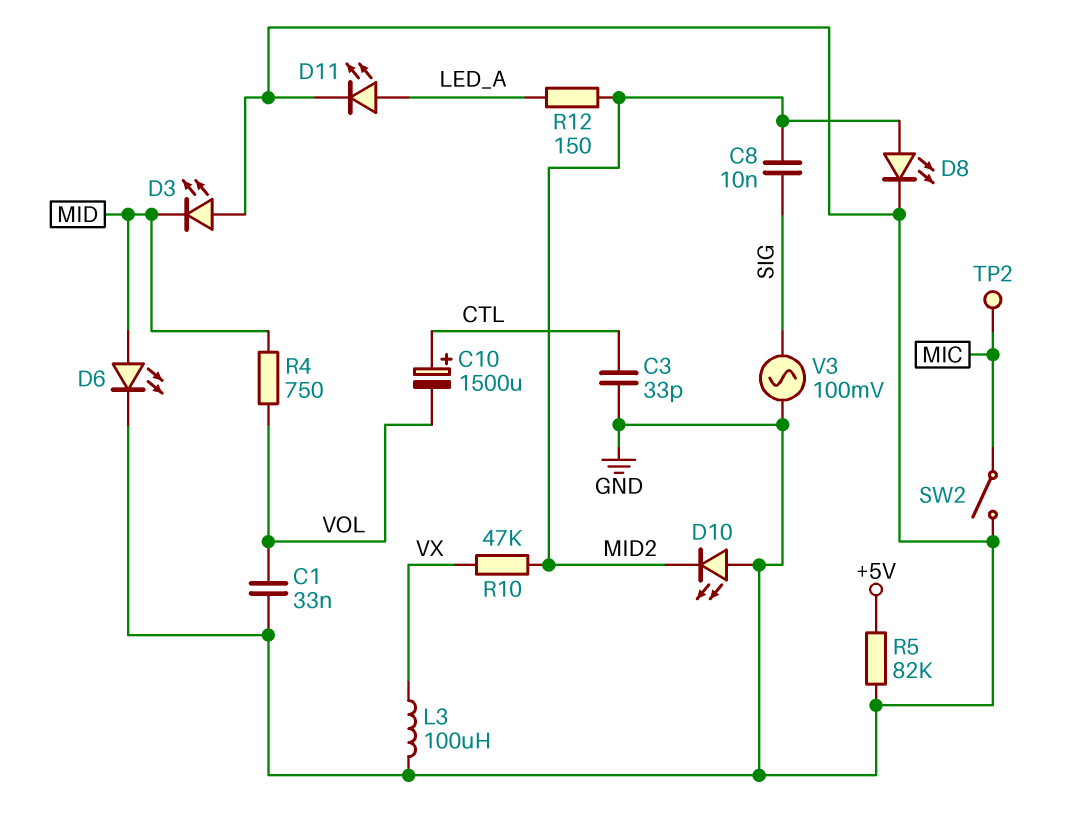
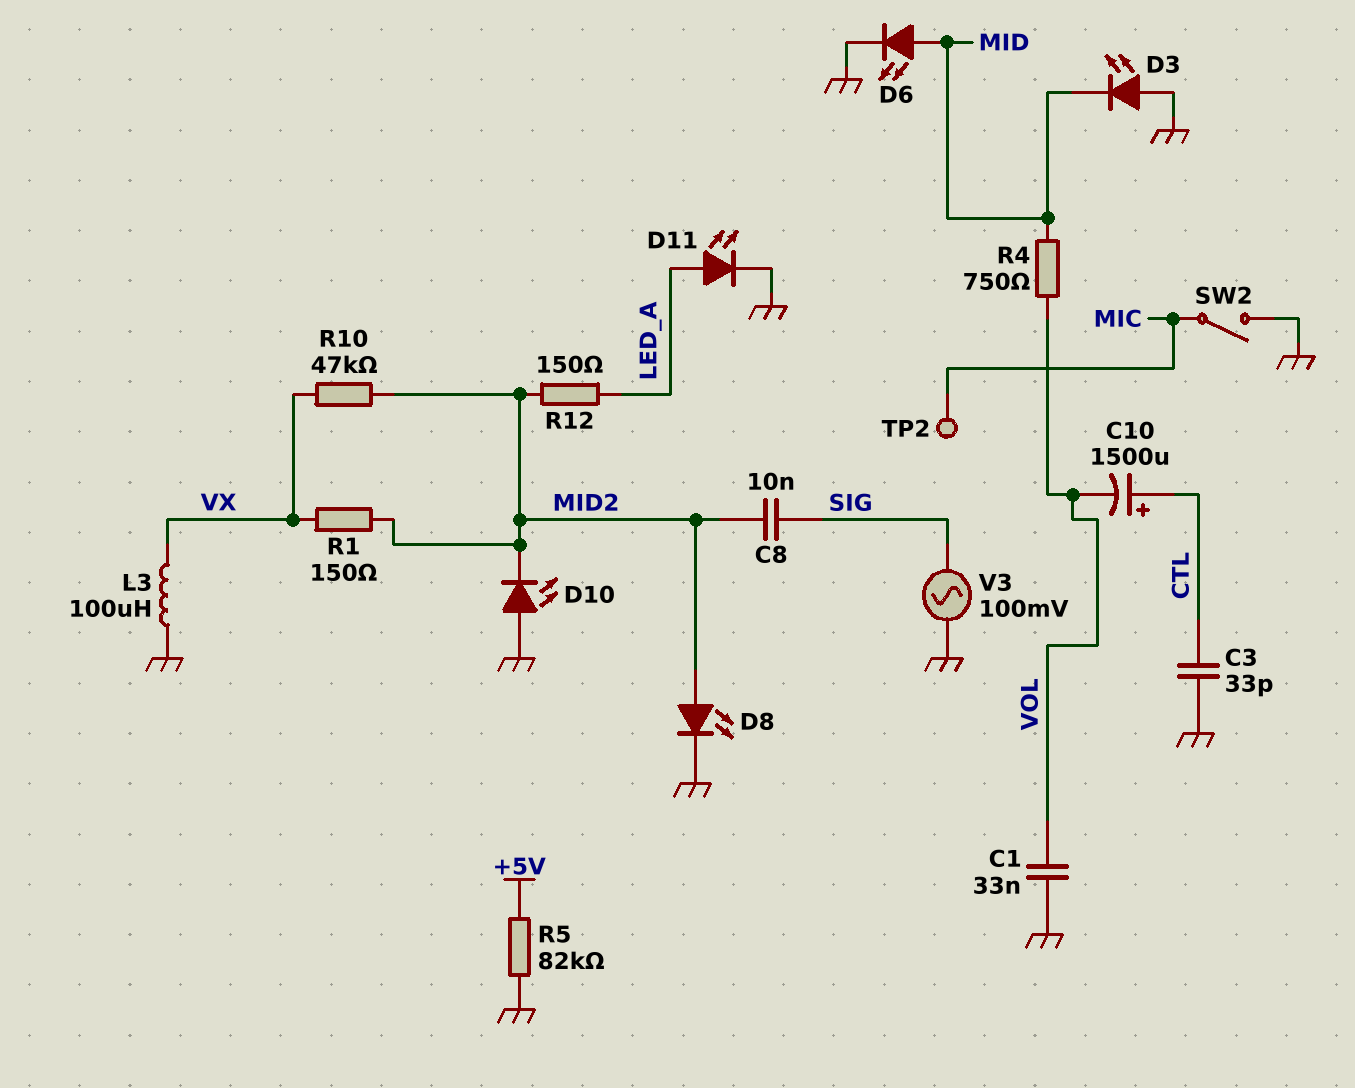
R1: none -> 150 (MID2, VX)

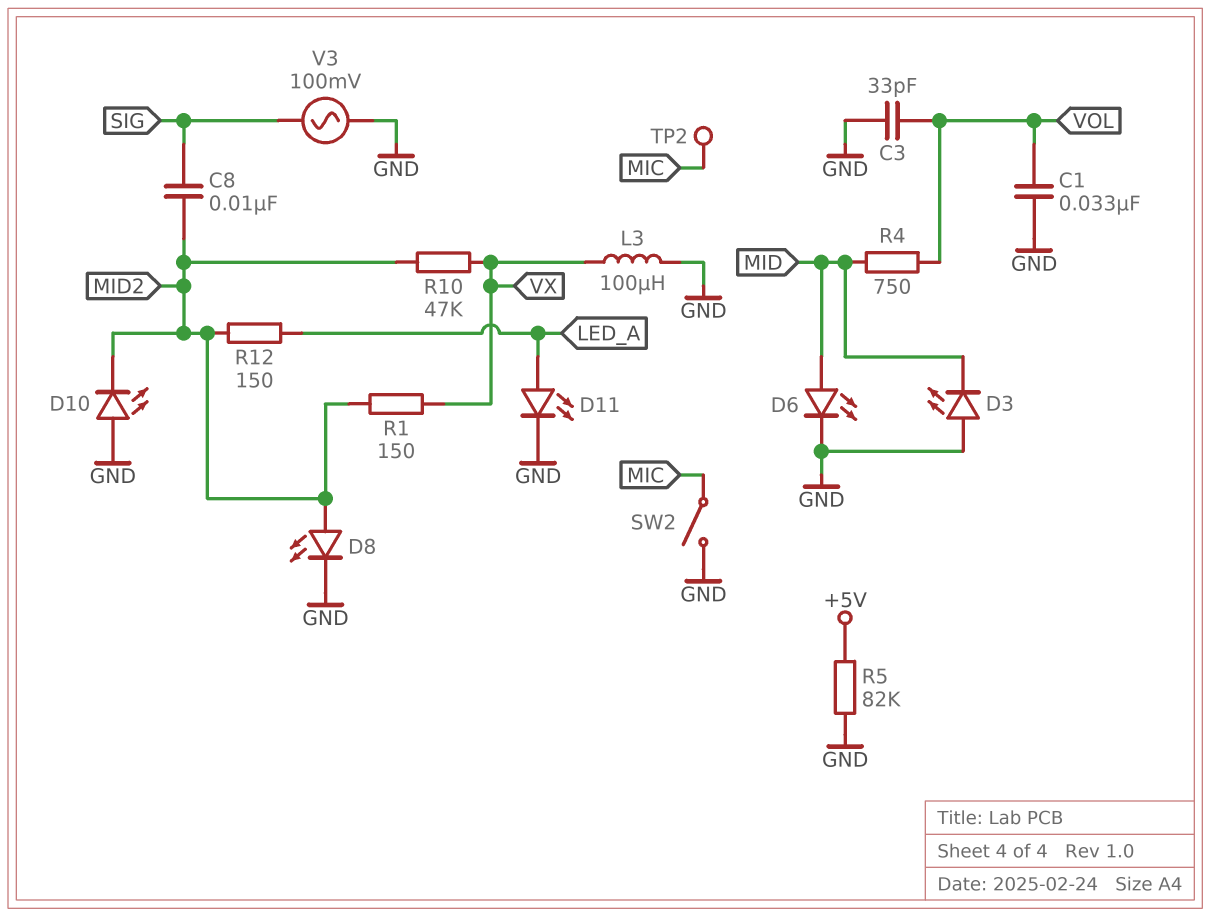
C3: 33pF (CTL, GND) -> 33pF (GND, VOL)
C10: 1500uF (plus CTL, minus VOL) -> none

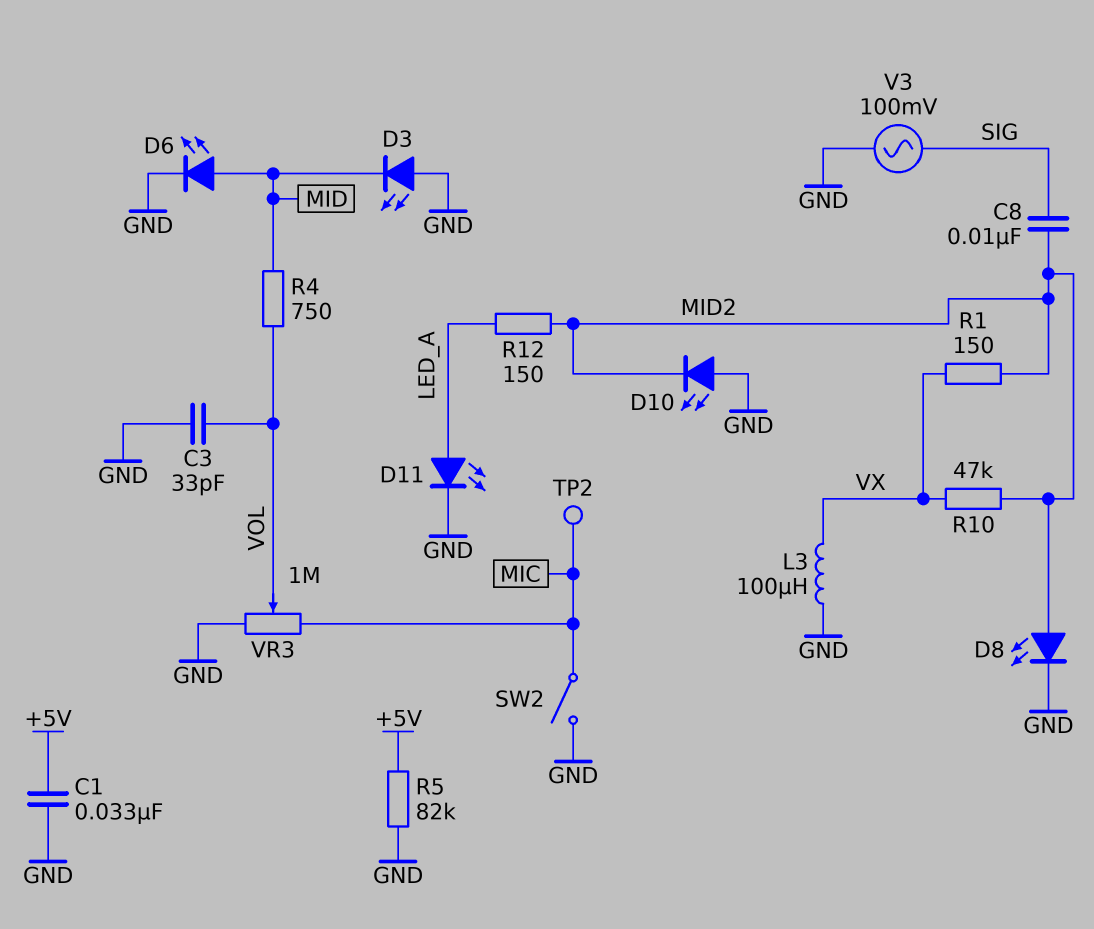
C1: 33nF (GND, VOL) -> 33nF (+5V, GND)
VR3: none -> 1M (GND, MIC, wiper VOL)

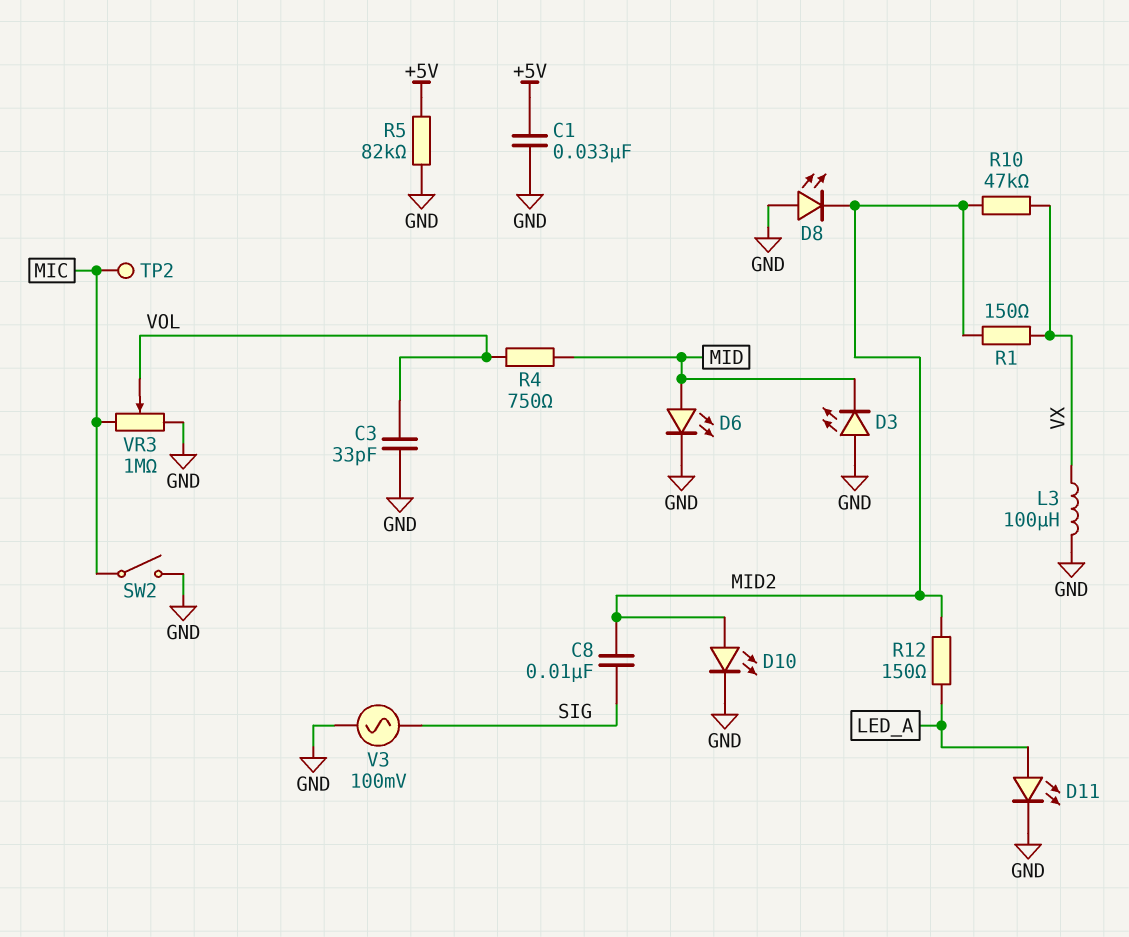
D8: LED (A MID2, K GND) -> LED (A GND, K MID2)
D10: LED (A GND, K MID2) -> LED (A MID2, K GND)

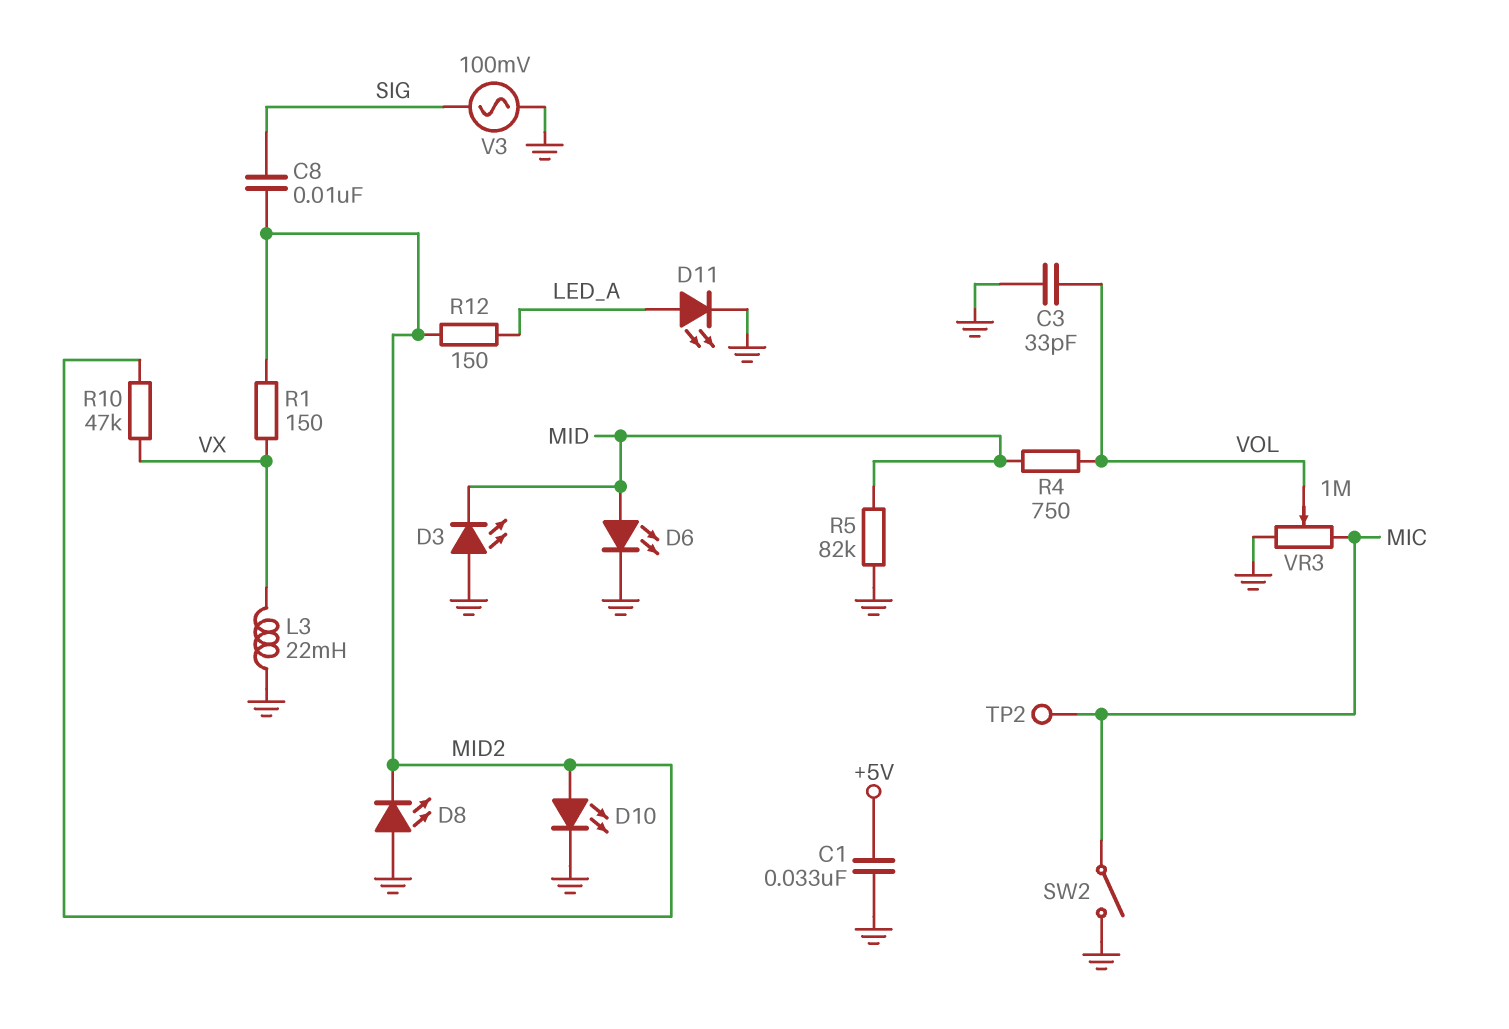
L3: 100uH (GND, VX) -> 22mH (GND, VX)
R5: 82k (+5V, GND) -> 82k (GND, MID)

